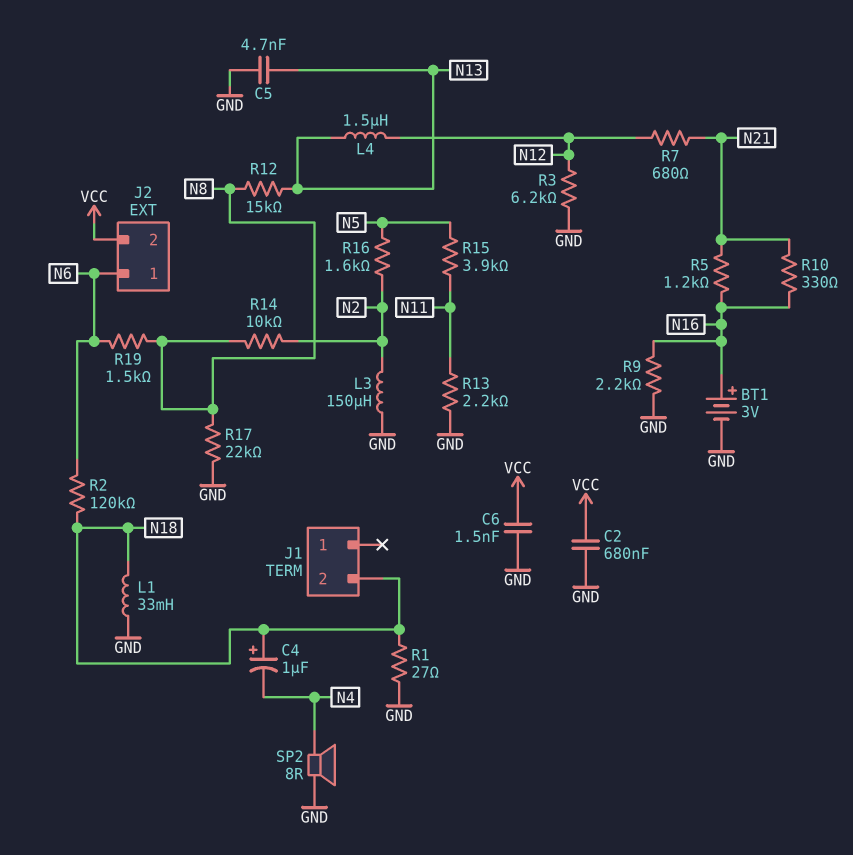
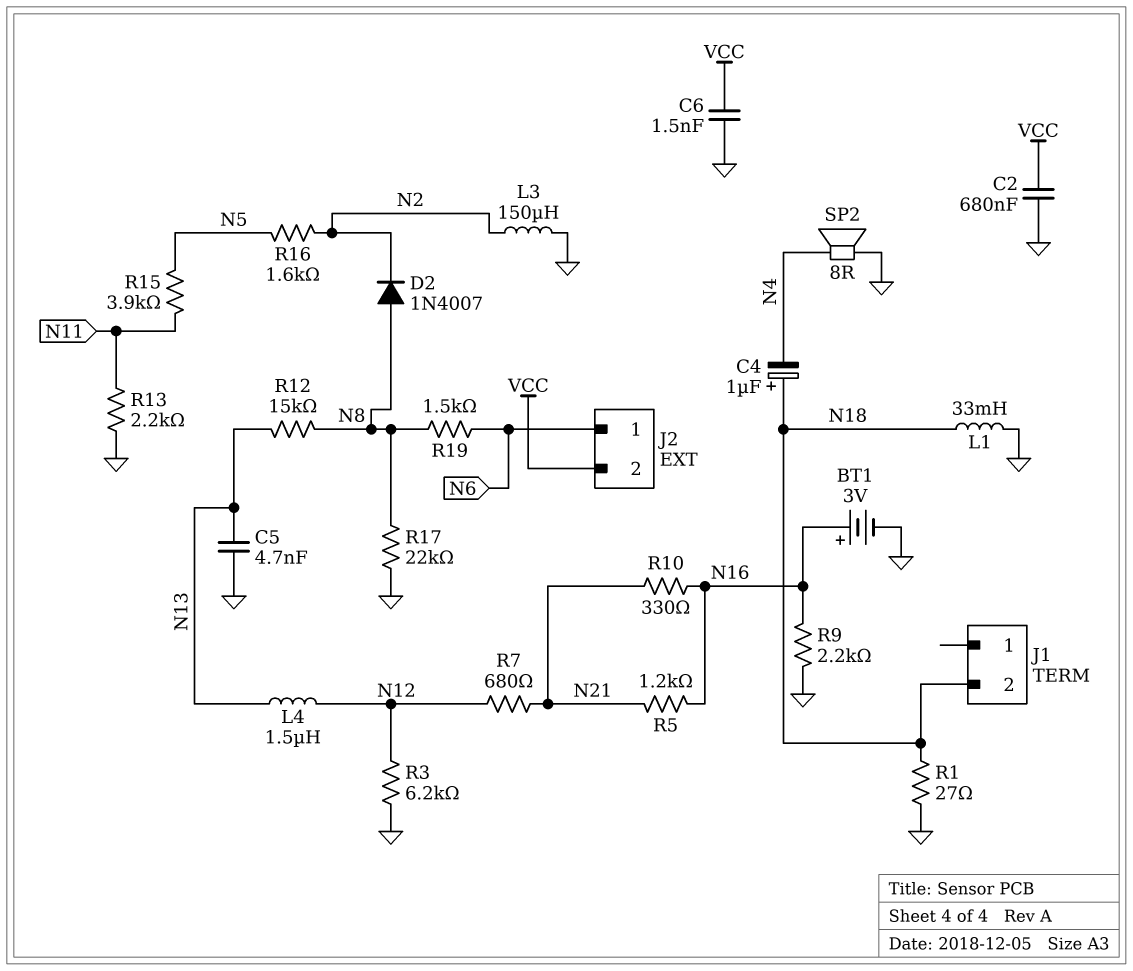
D2: none -> diode 1N4007 (A N8, K N2)
R2: 120k (N6, N18) -> none
R14: 10k (N2, N8) -> none

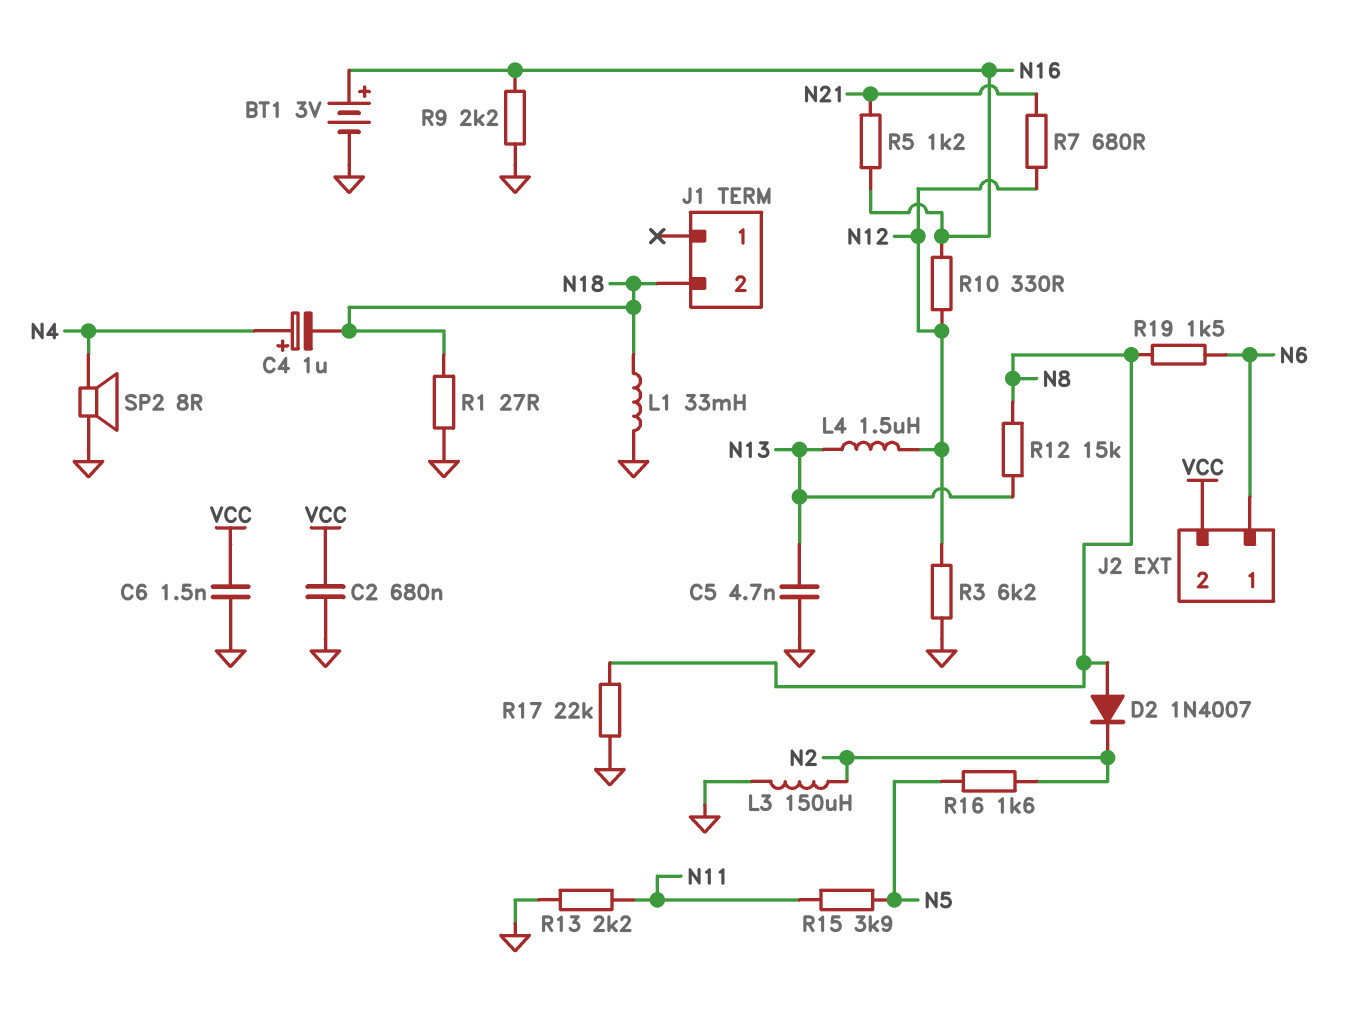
C4: 1uF (plus N18, minus N4) -> 1uF (plus N4, minus N18)
R10: 330 (N16, N21) -> 330 (N12, N16)

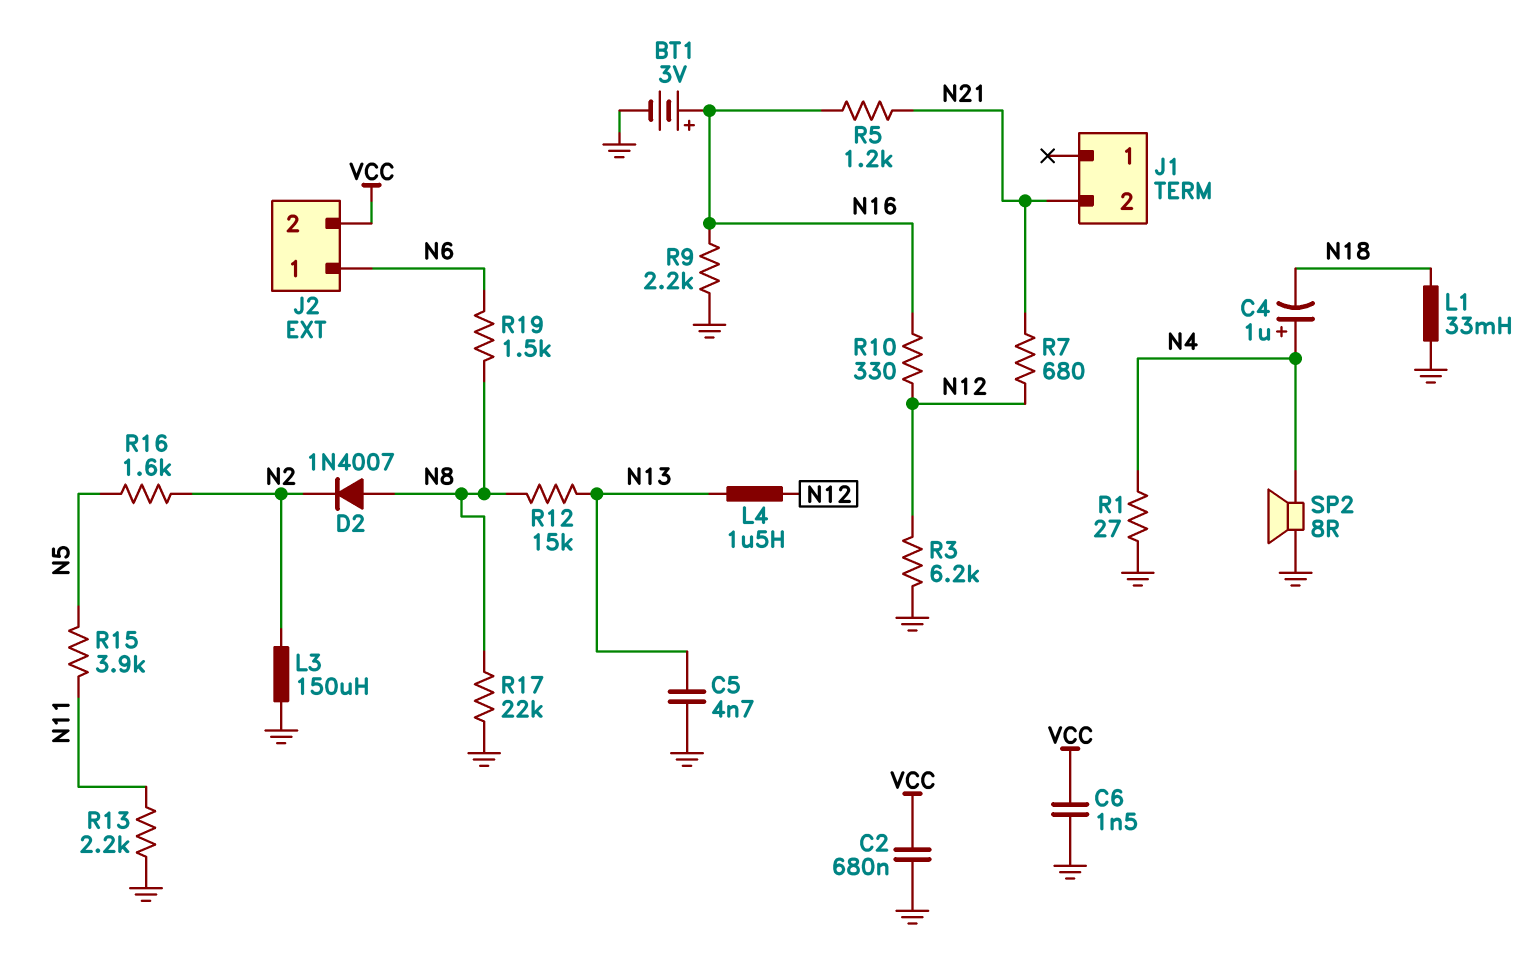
J1 pin 2: N18 -> N21
R1: 27 (GND, N18) -> 27 (GND, N4)

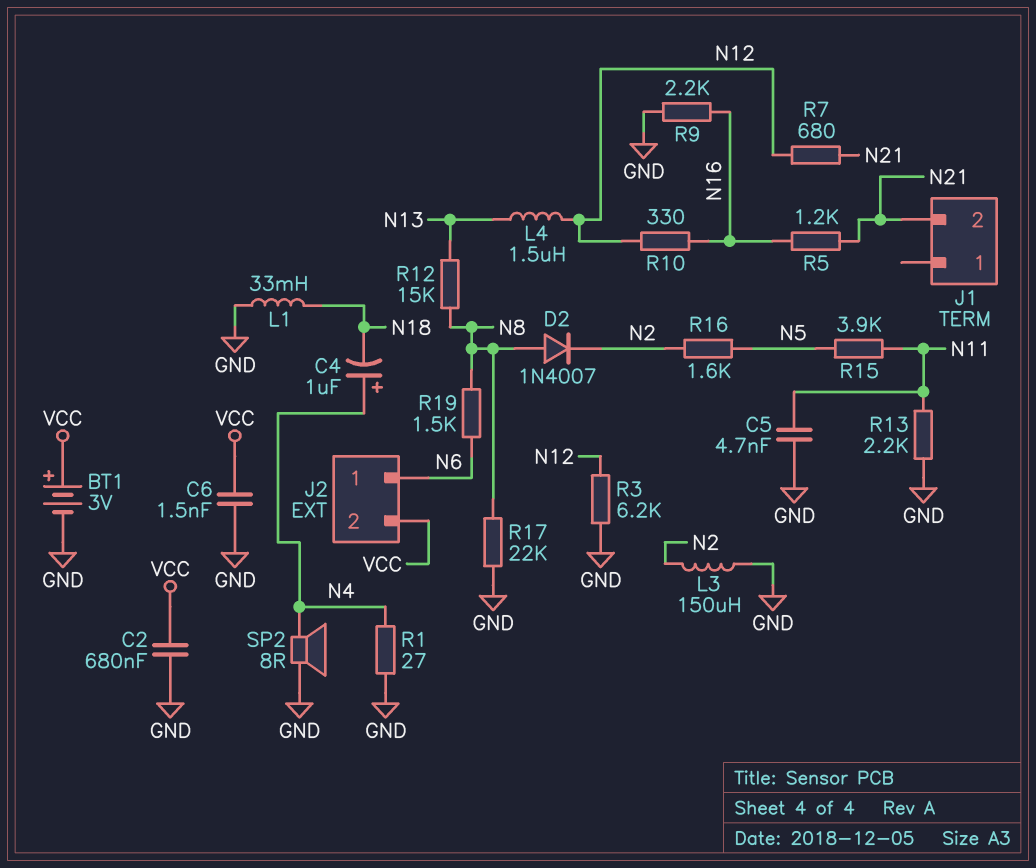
BT1: 3V (plus N16, minus GND) -> 3V (plus VCC, minus GND)
C5: 4.7nF (GND, N13) -> 4.7nF (GND, N11)

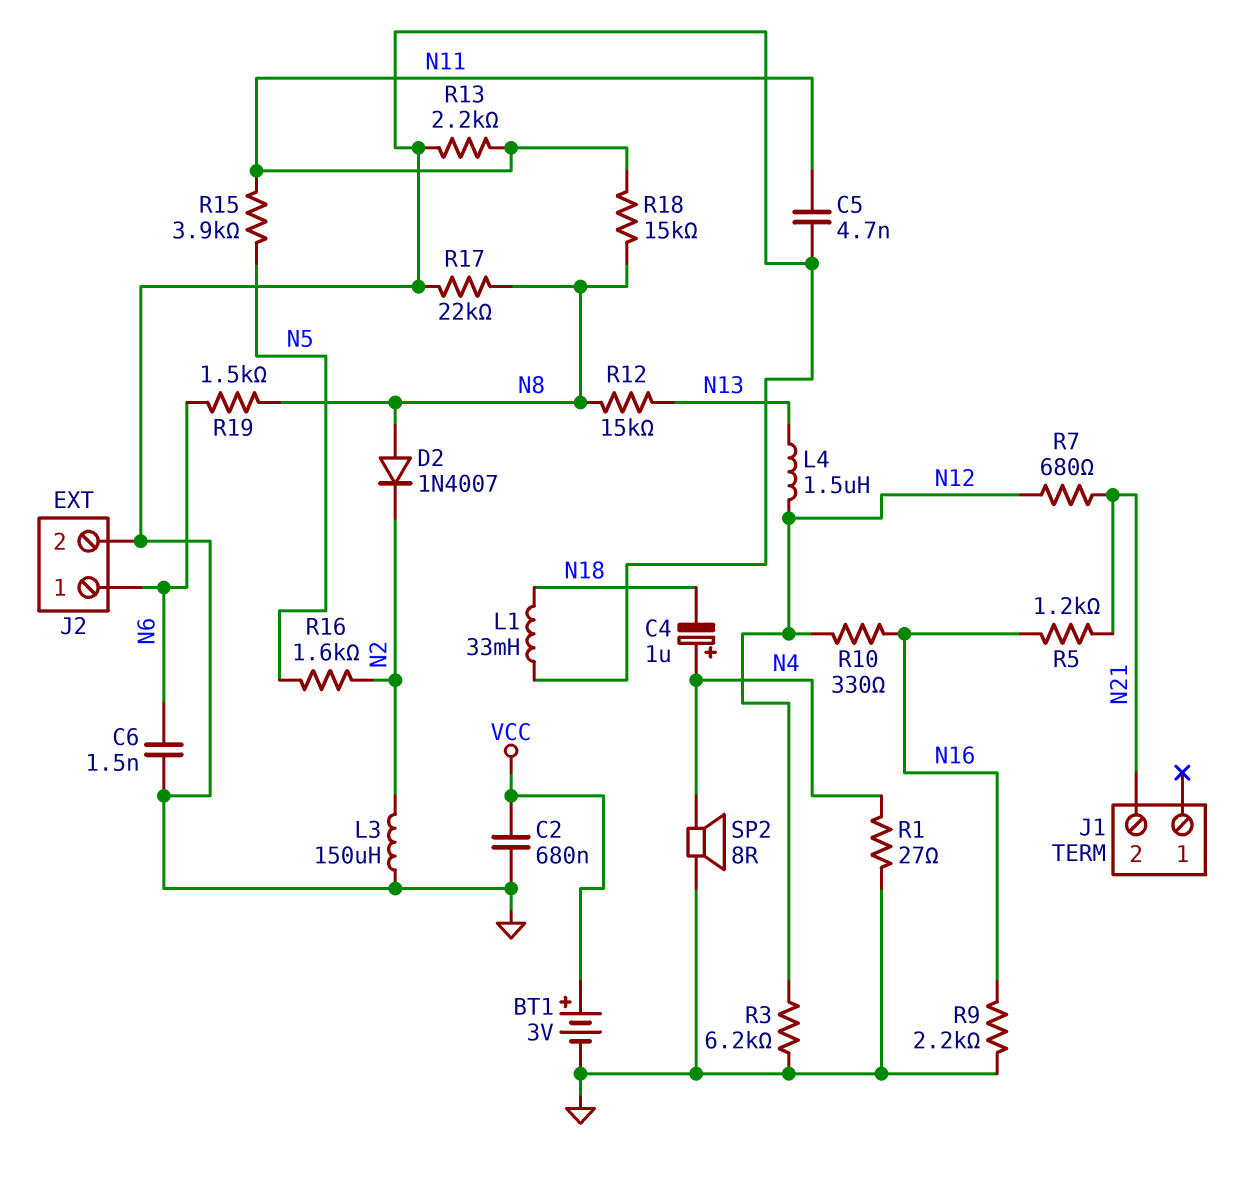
C6: 1.5nF (GND, VCC) -> 1.5nF (GND, N6)
J2 pin 2: VCC -> GND
R18: none -> 15k (N8, N11)

